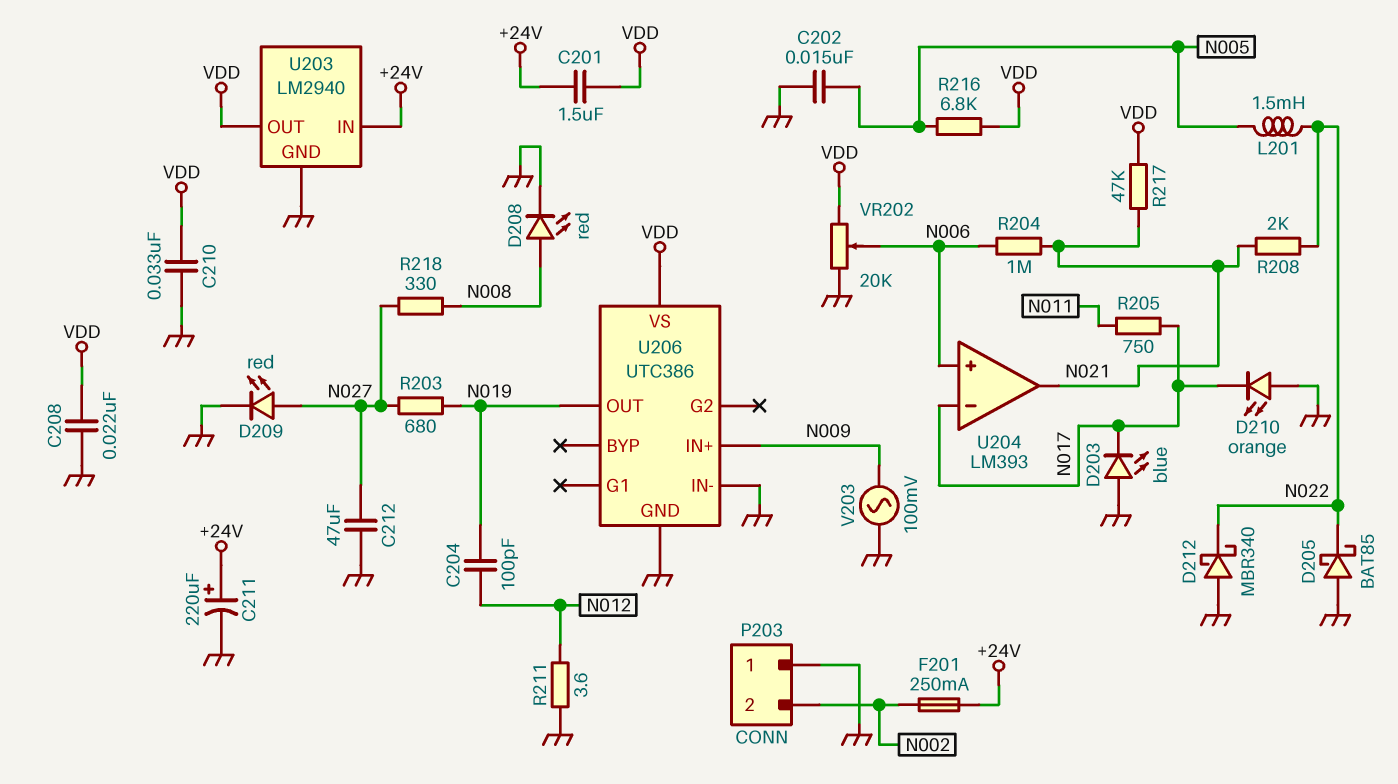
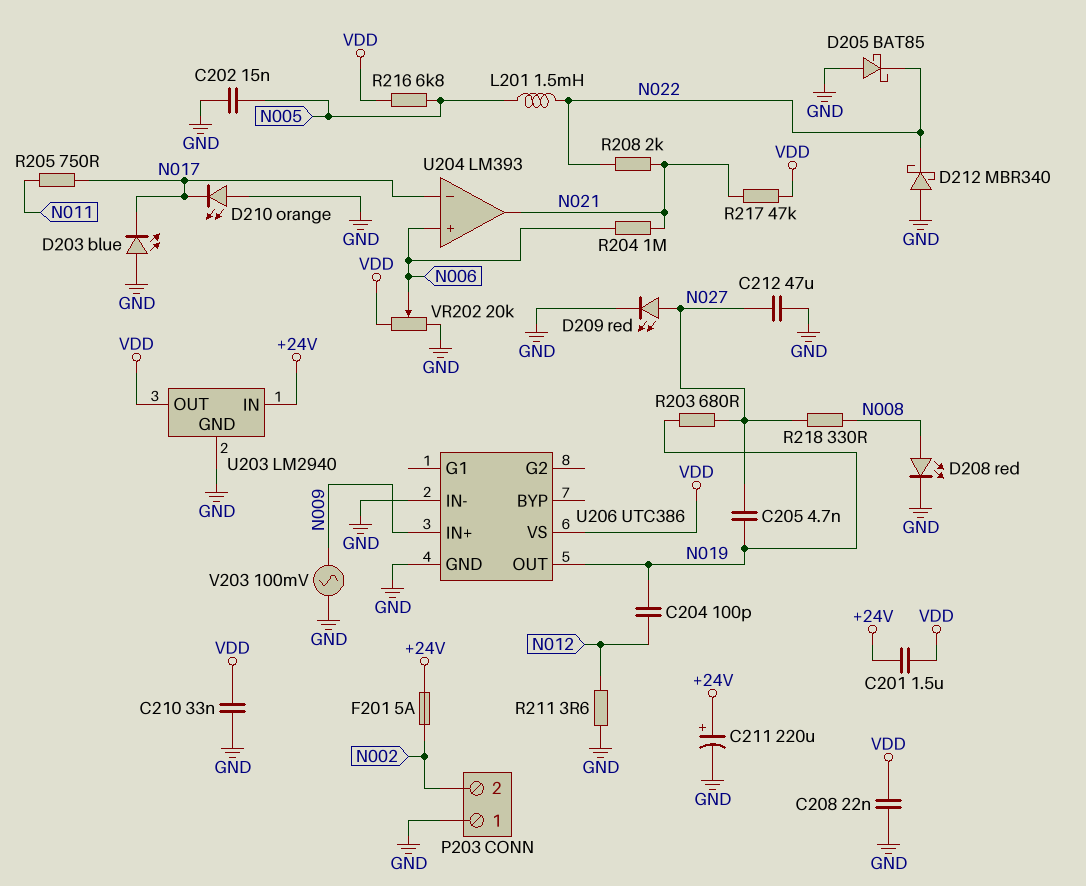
C205: none -> 4.7nF (N019, N027)
F201: 250mA (+24V, N002) -> 5A (+24V, N002)

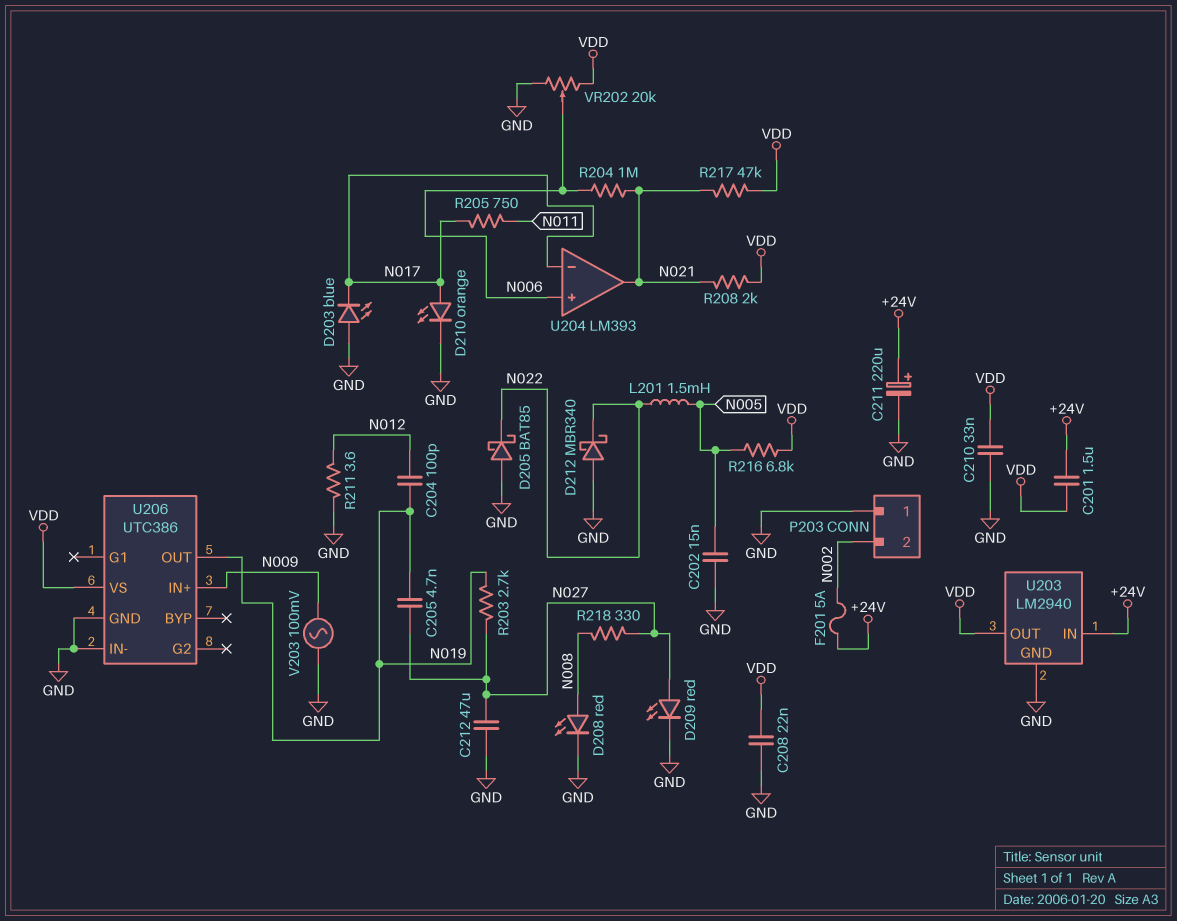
D210: LED orange (A GND, K N017) -> LED orange (A N017, K GND)
R203: 680 (N019, N027) -> 2.7k (N019, N027)
R208: 2k (N021, N022) -> 2k (N021, VDD)

